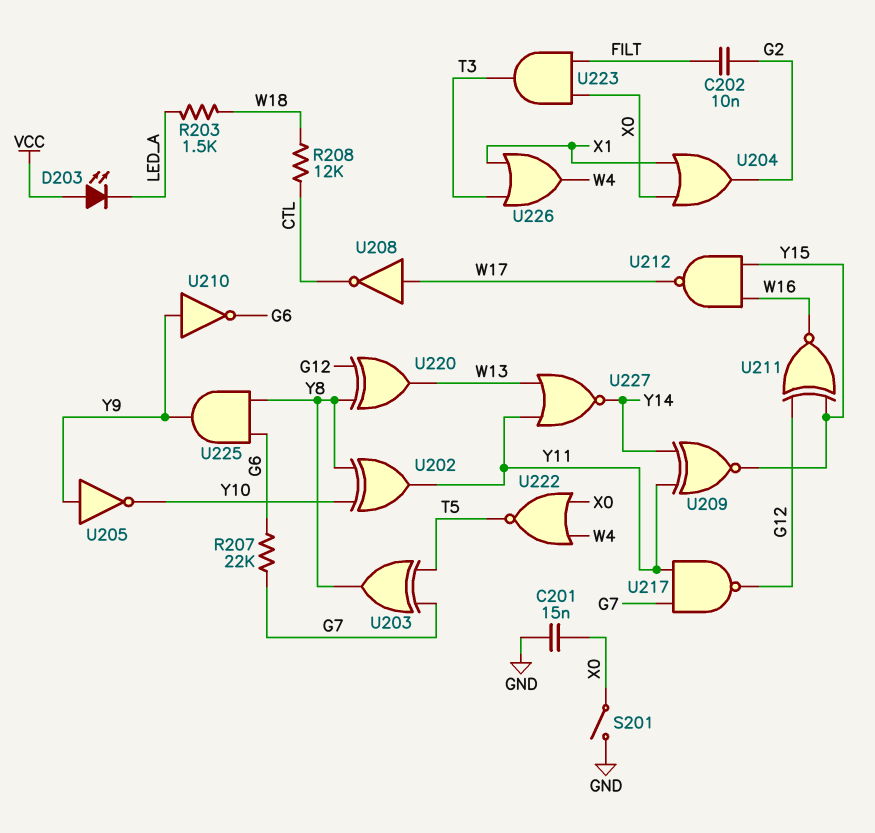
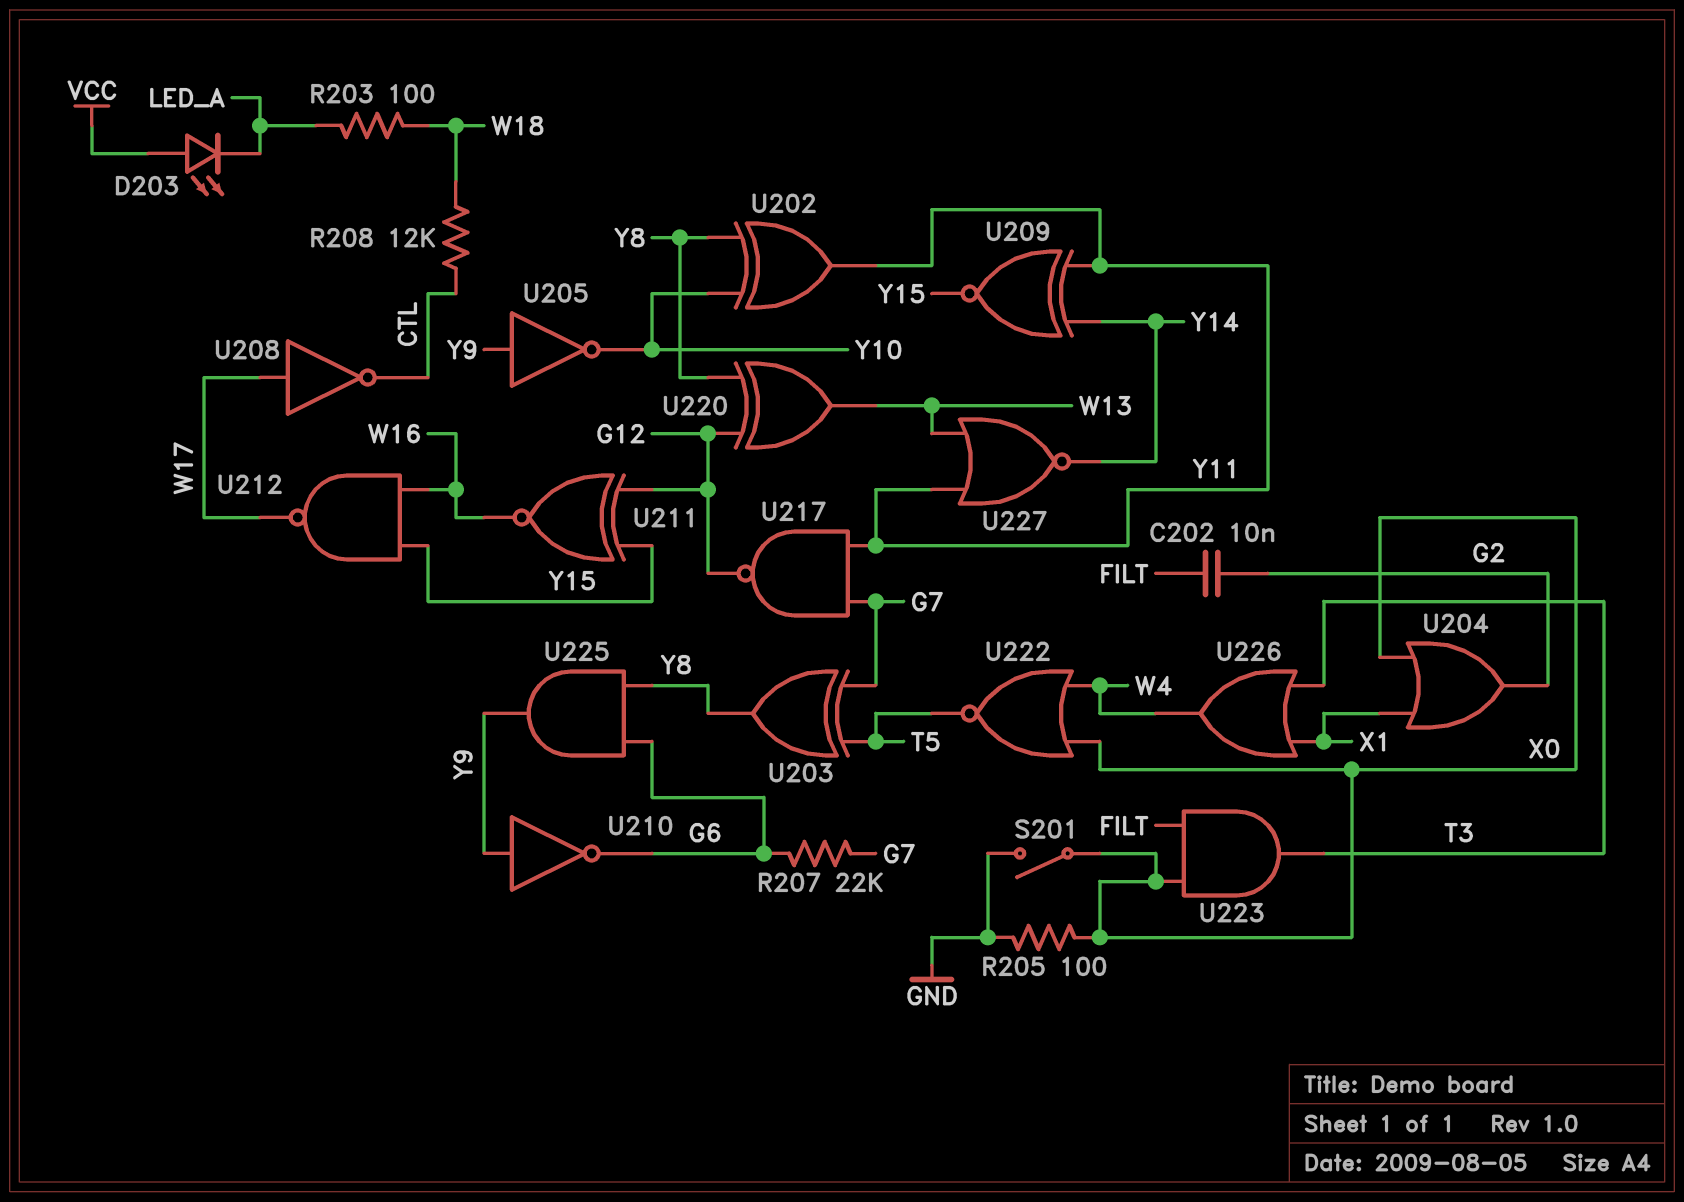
C201: 15nF (GND, X0) -> none
R203: 1.5k (LED_A, W18) -> 100 (LED_A, W18)
R205: none -> 100 (GND, X0)

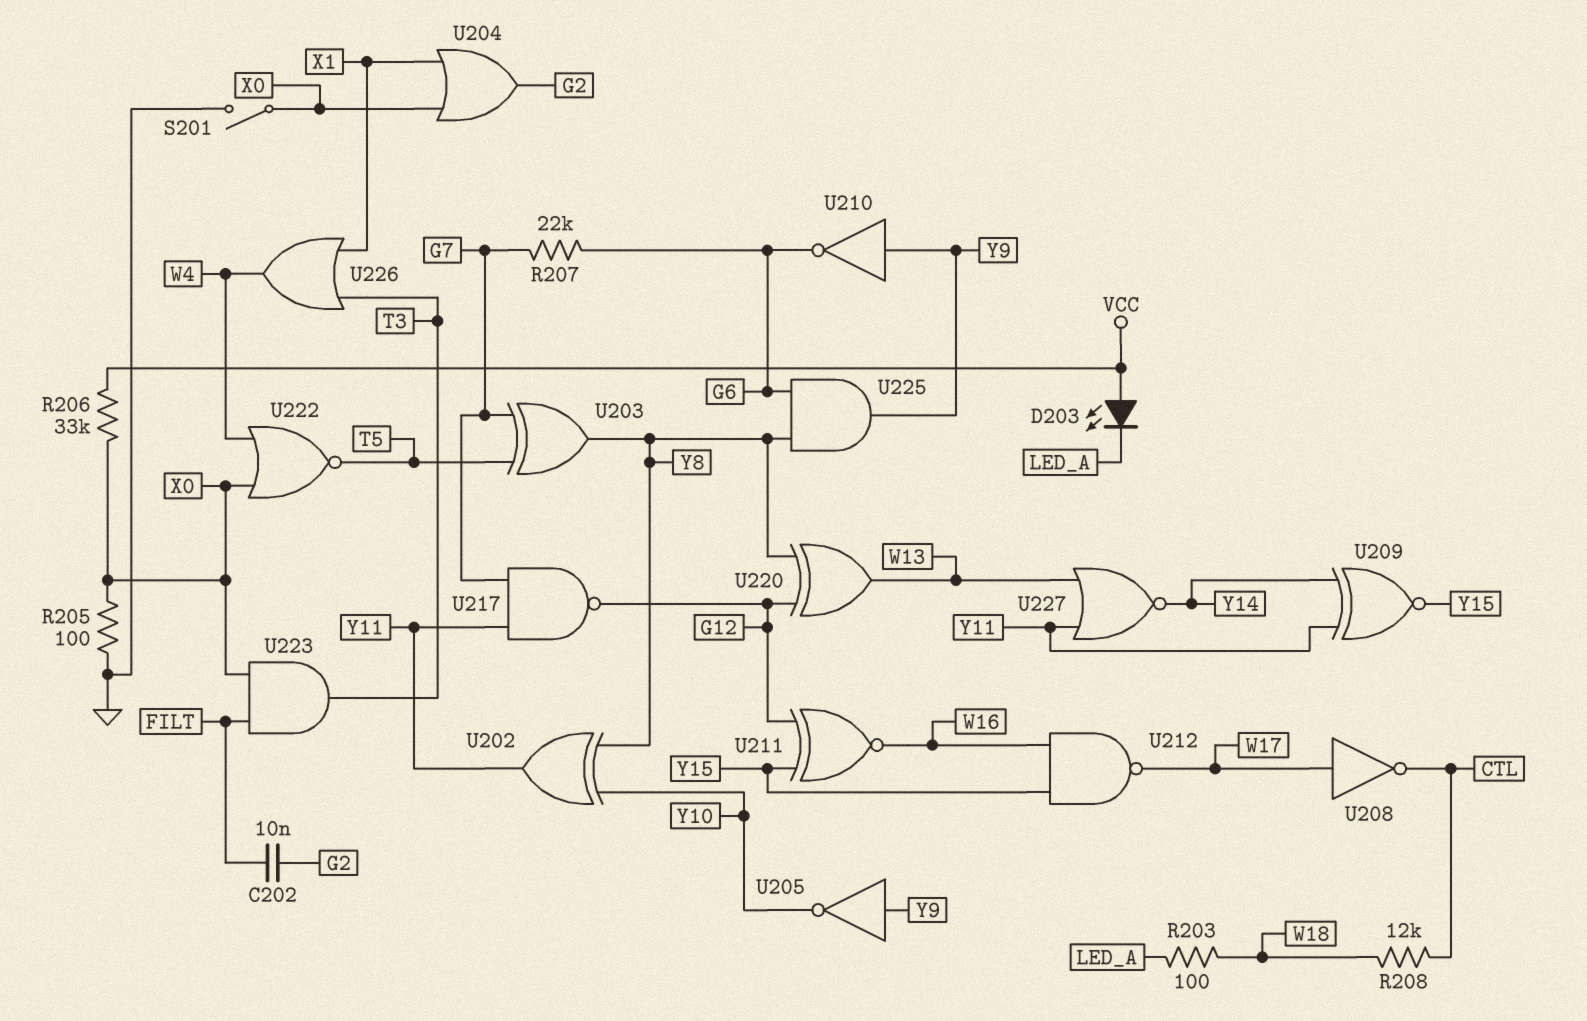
R206: none -> 33k (VCC, X0)

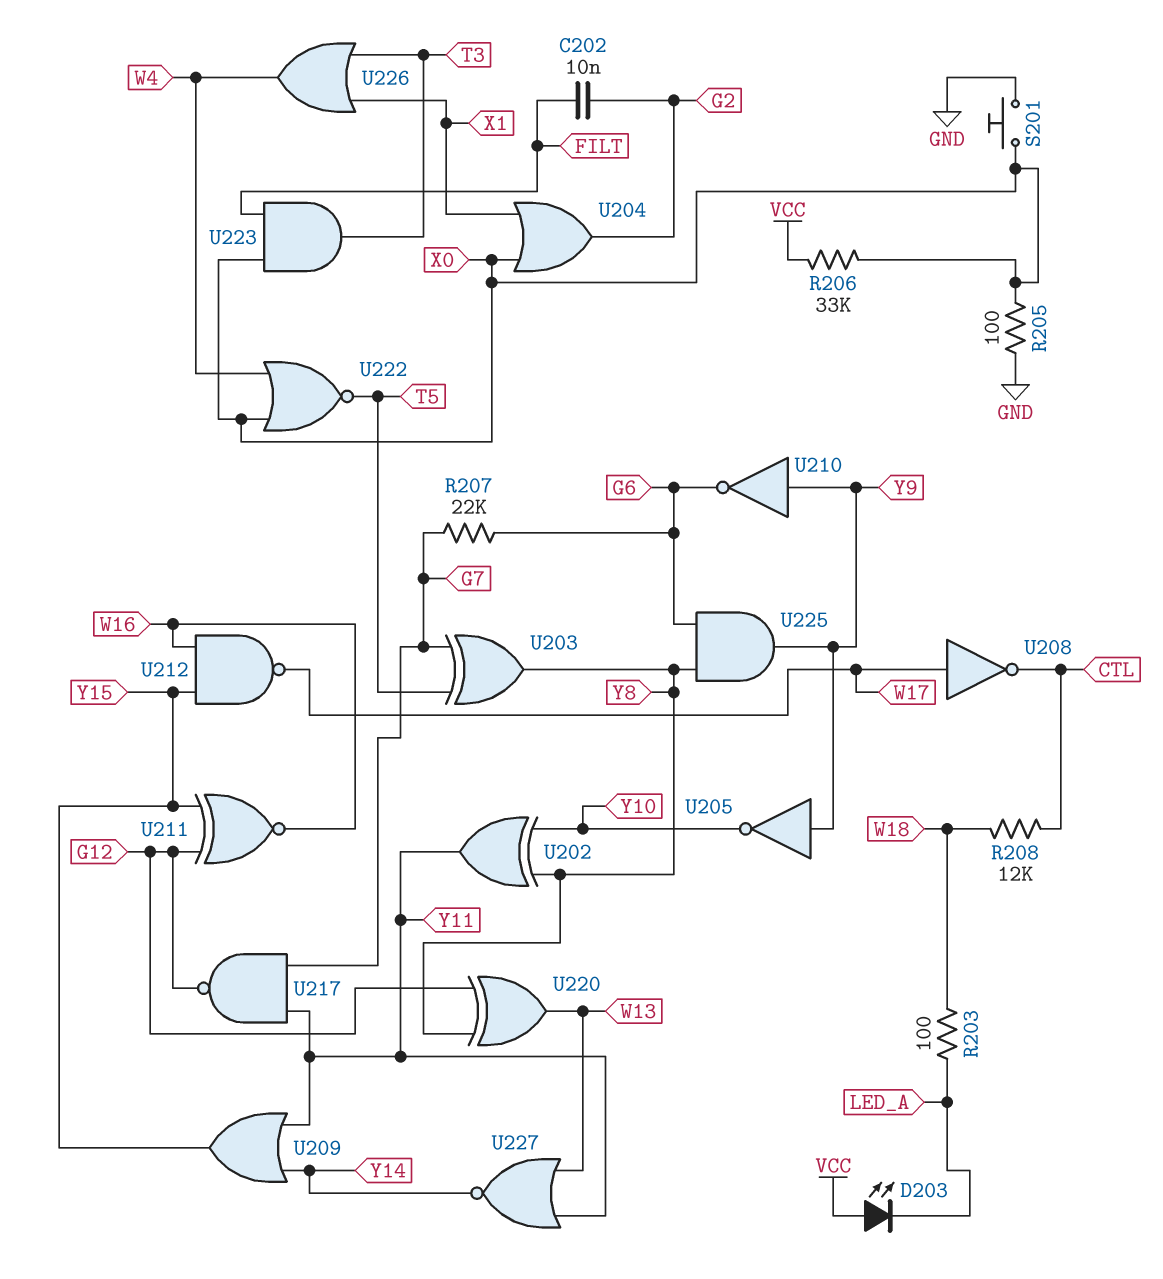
S201: switch (GND, X0) -> button (GND, X0)
U209: XNOR (in Y11, in Y14, out Y15) -> OR (in Y11, in Y14, out Y15)

